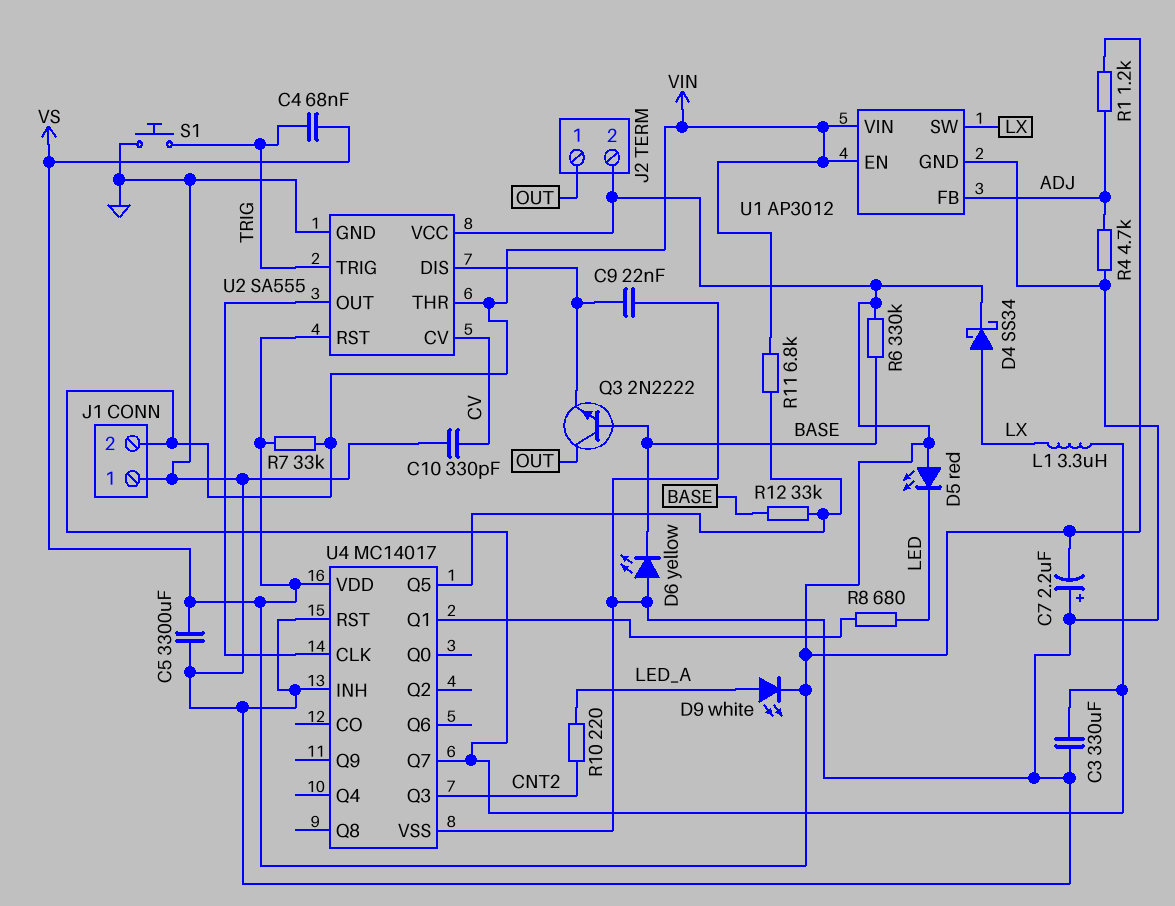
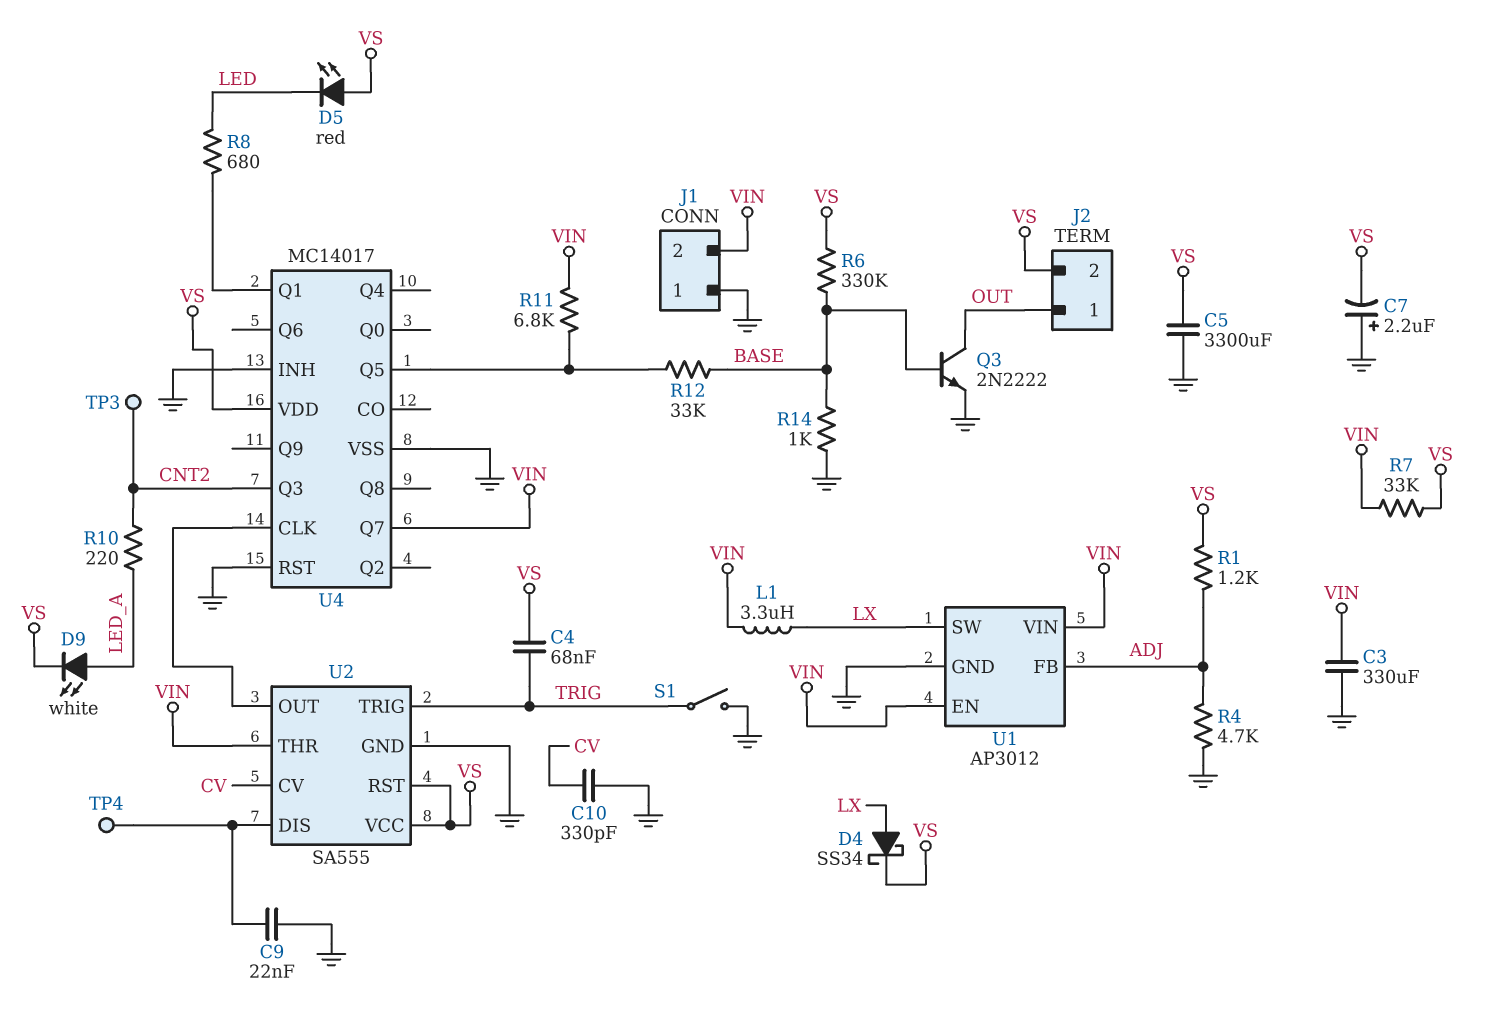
D6: LED yellow (A GND, K BASE) -> none
Q3: NPN 2N2222 (B BASE, C OUT, E U2/DIS) -> NPN 2N2222 (B BASE, C OUT, E GND)
R14: none -> 1k (BASE, GND)
S1: button (GND, TRIG) -> switch (GND, TRIG)
TP3: none -> test point (CNT2)
TP4: none -> test point (U2/DIS)

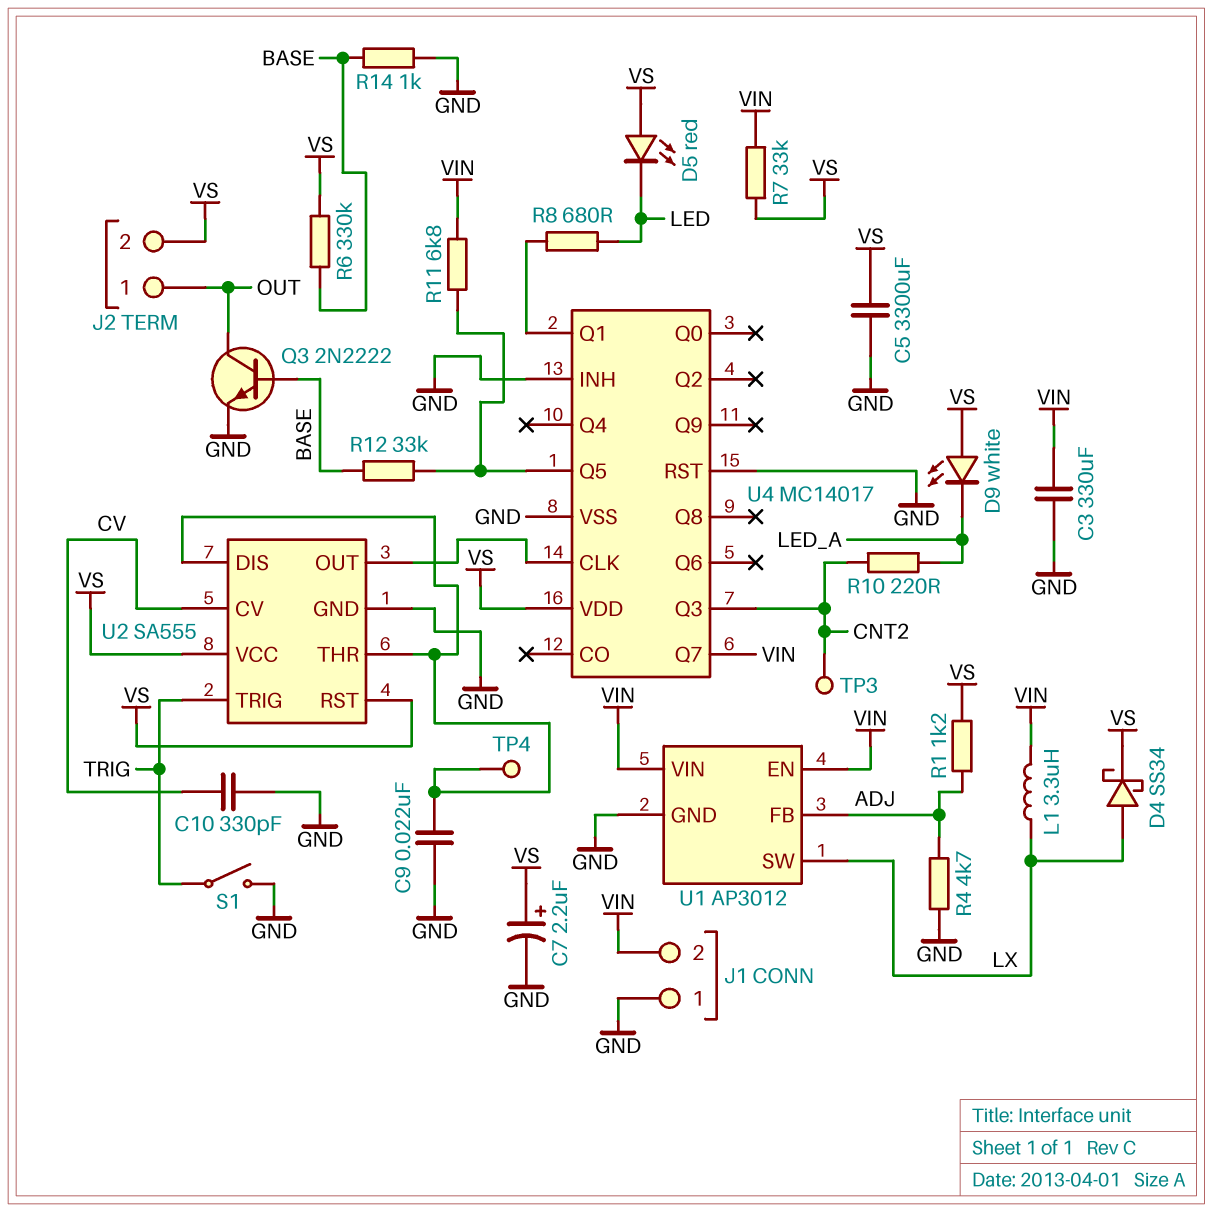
C4: 68nF (TRIG, VS) -> none
C7: 2.2uF (plus GND, minus VS) -> 2.2uF (plus VS, minus GND)
D9: LED white (A LED_A, K VS) -> LED white (A VS, K LED_A)
U2 pin THR: VIN -> U2/DIS

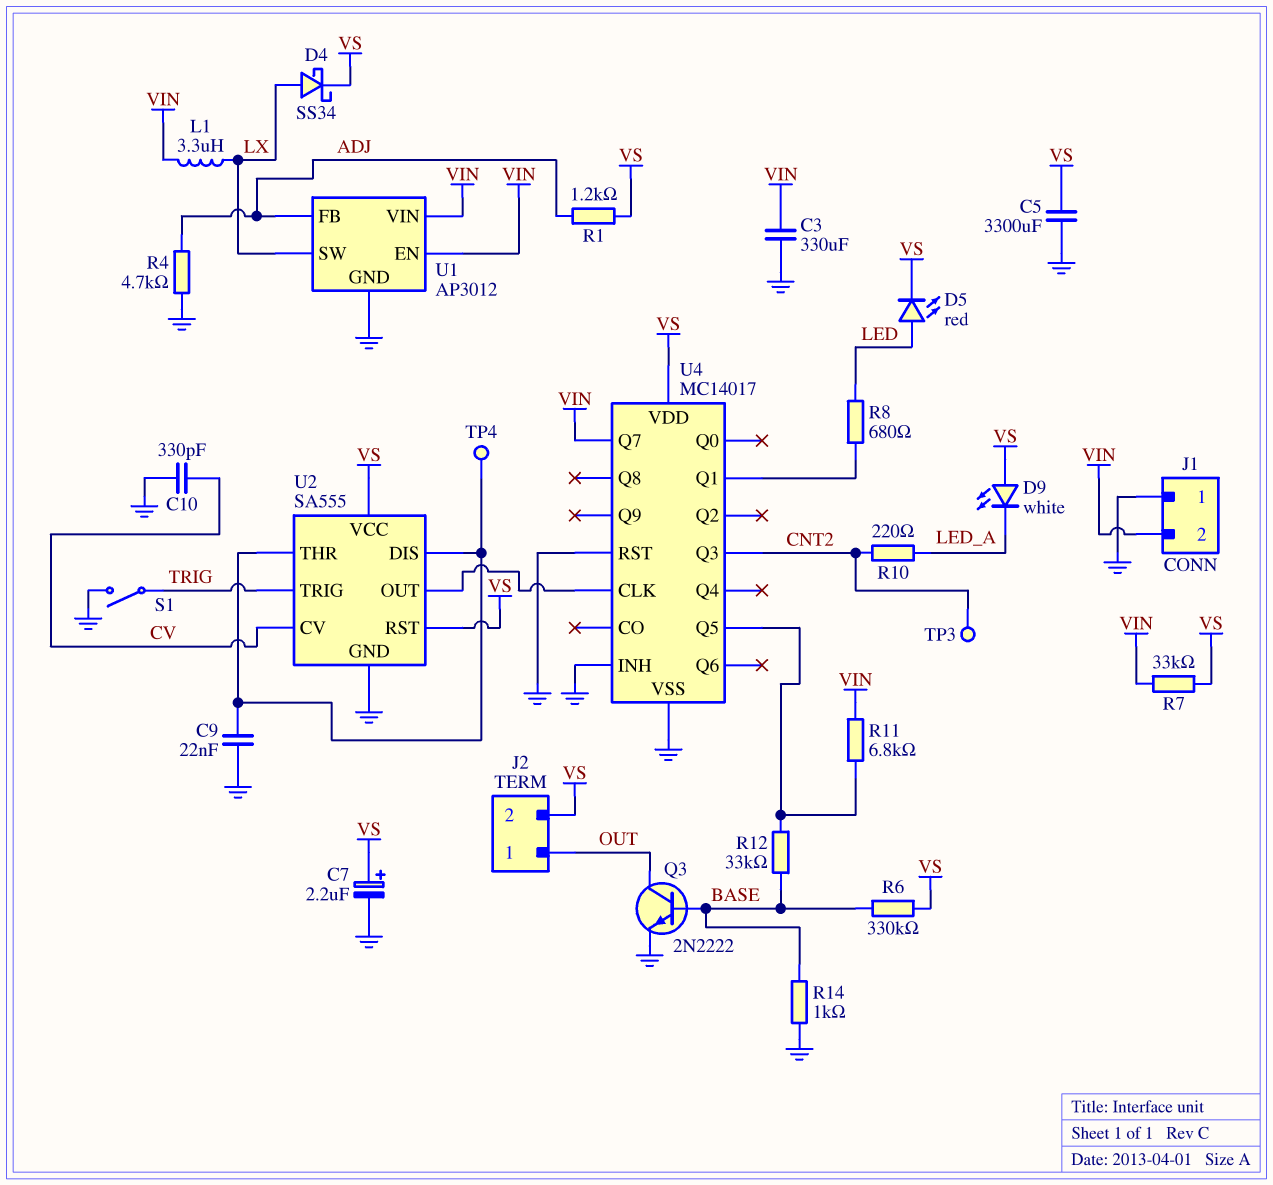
D5: LED red (A VS, K LED) -> LED red (A LED, K VS)

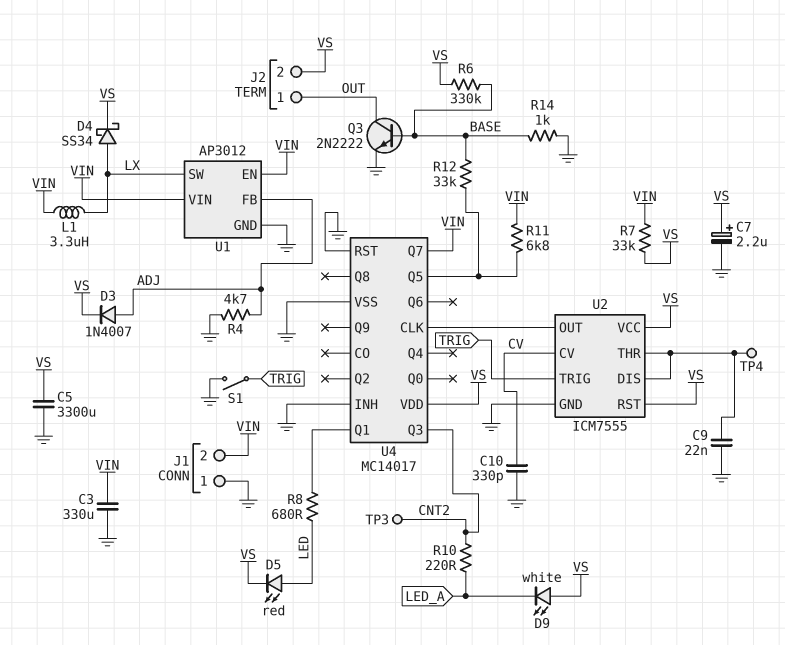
D3: none -> diode 1N4007 (A ADJ, K VS)
R1: 1.2k (ADJ, VS) -> none
U2: SA555 -> ICM7555

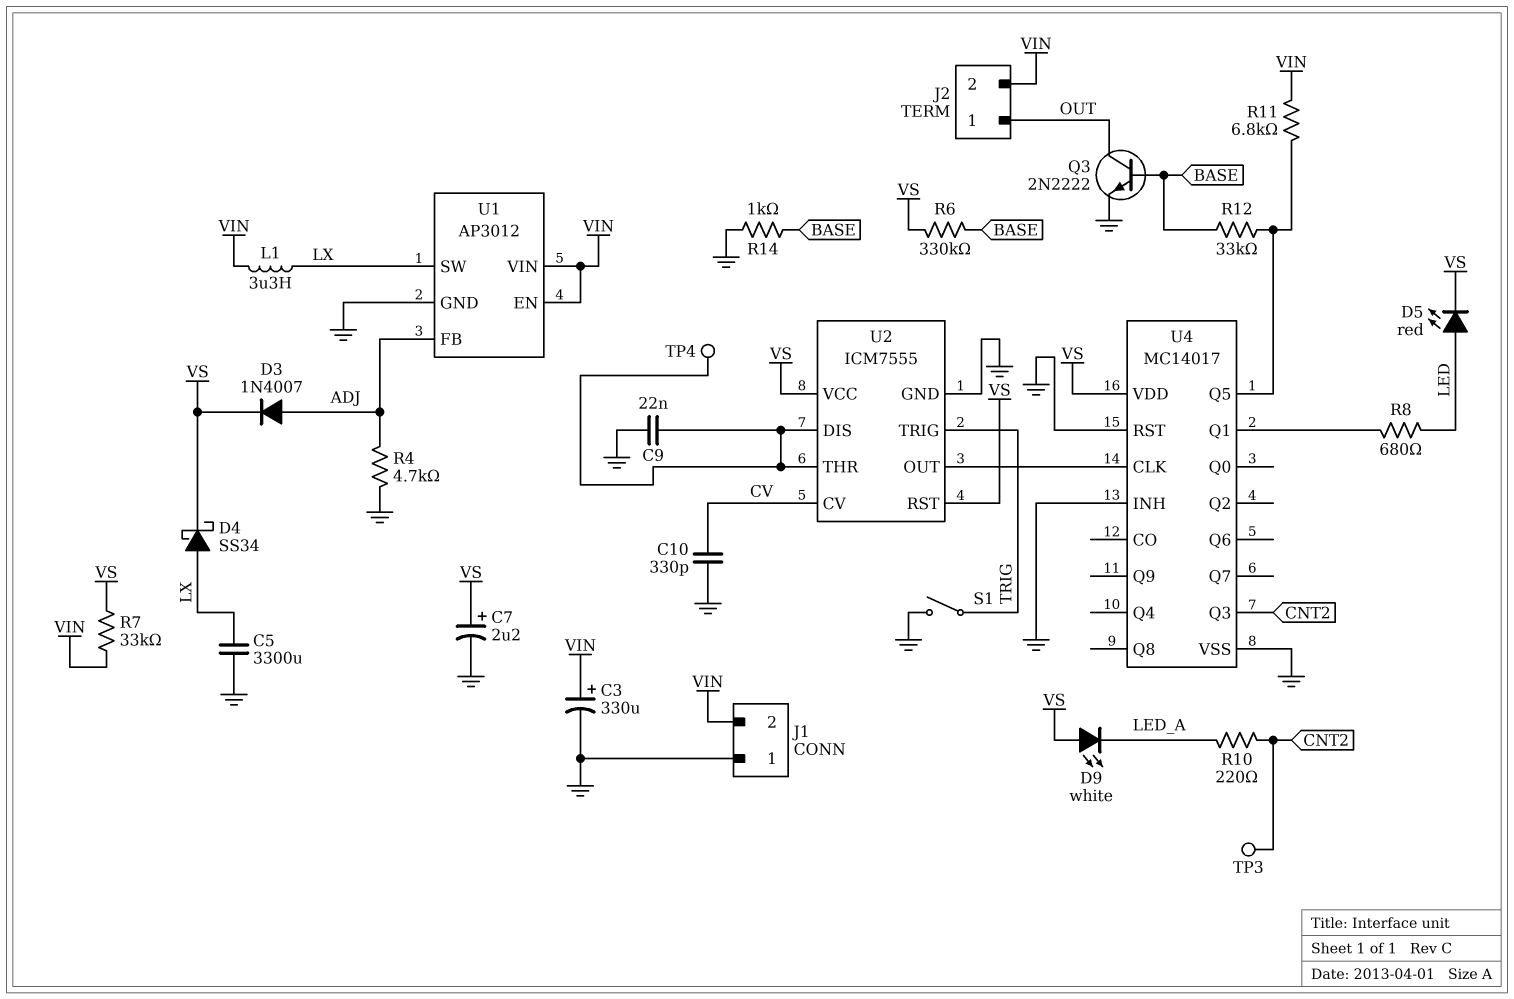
C3: 330uF (GND, VIN) -> 330uF (plus VIN, minus GND)
C5: 3300uF (GND, VS) -> 3300uF (GND, LX)
J2 pin 2: VS -> VIN
U4 pin Q7: VIN -> none

